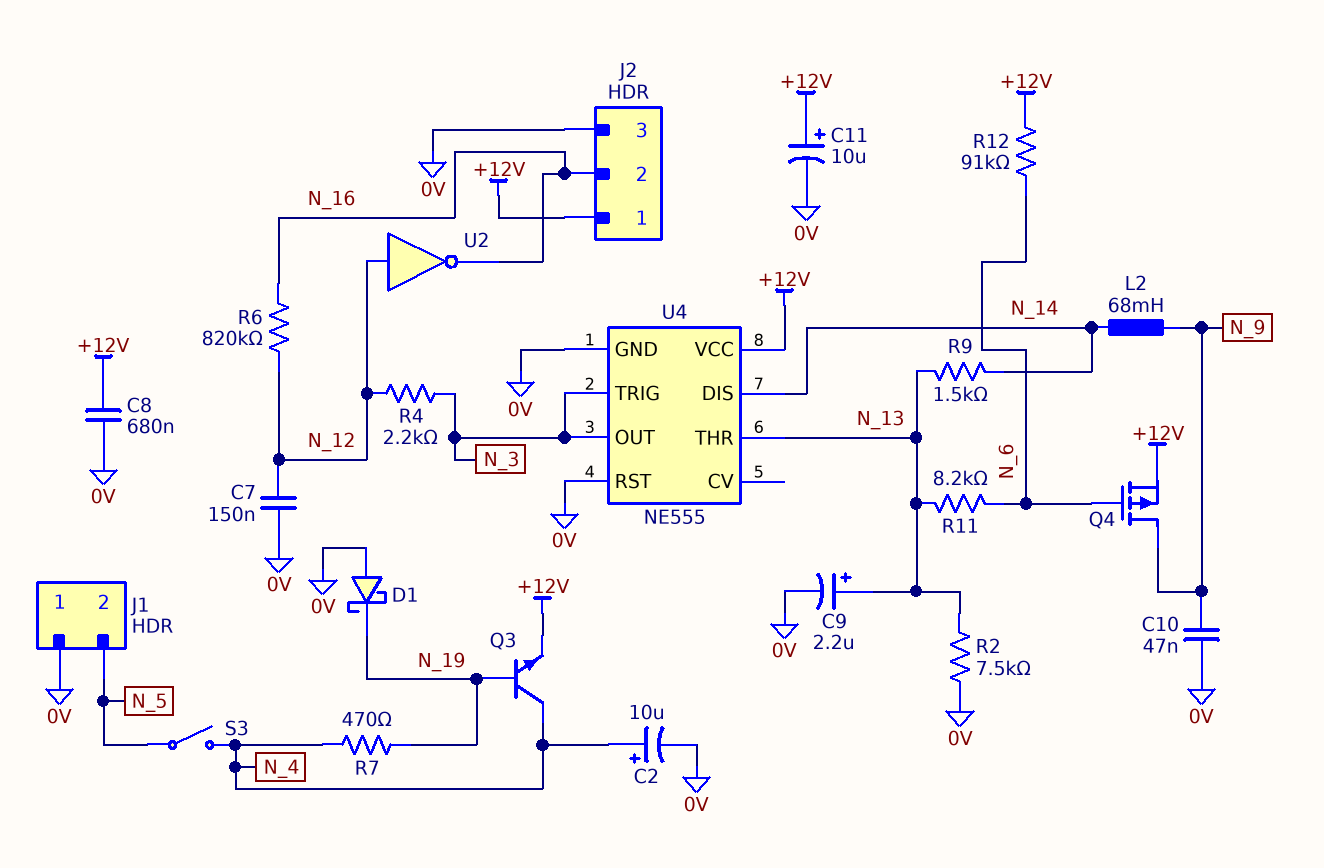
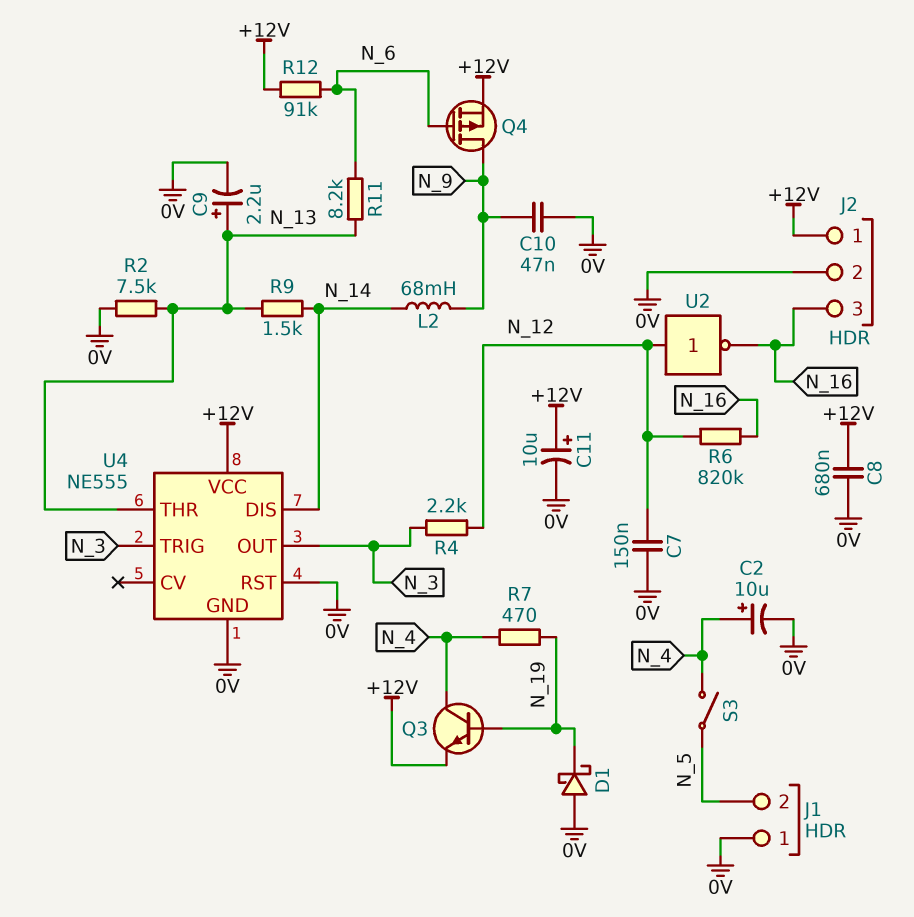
J2 pin 2: N_16 -> 0V
J2 pin 3: 0V -> N_16

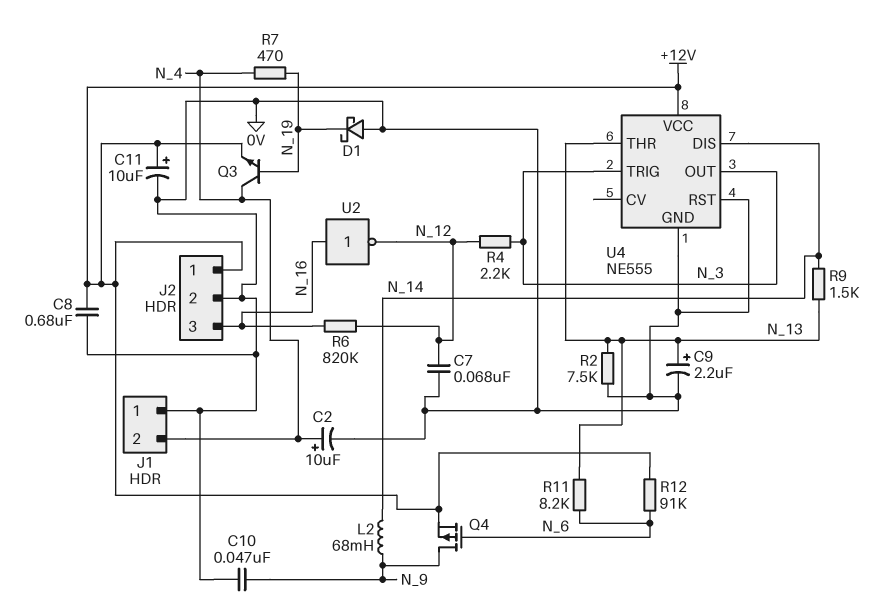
C7: 150nF (0V, N_12) -> 68nF (0V, N_12)
J1 pin 2: N_5 -> N_4
S3: switch (N_4, N_5) -> none
U2: NOT (in N_12, out N_16) -> NOT (in N_16, out N_12)

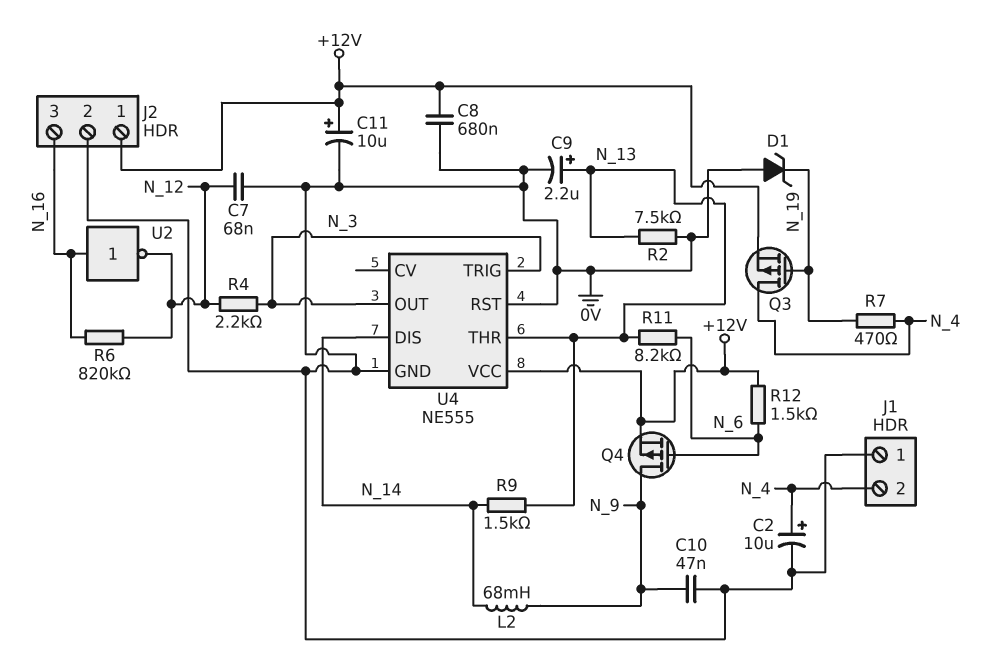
D1: schottky (A 0V, K N_19) -> zener (A 0V, K N_19)
Q3: NPN (B N_19, C N_4, E +12V) -> PMOS (G N_19, D N_4, S +12V)
R12: 91k (+12V, N_6) -> 1.5k (+12V, N_6)

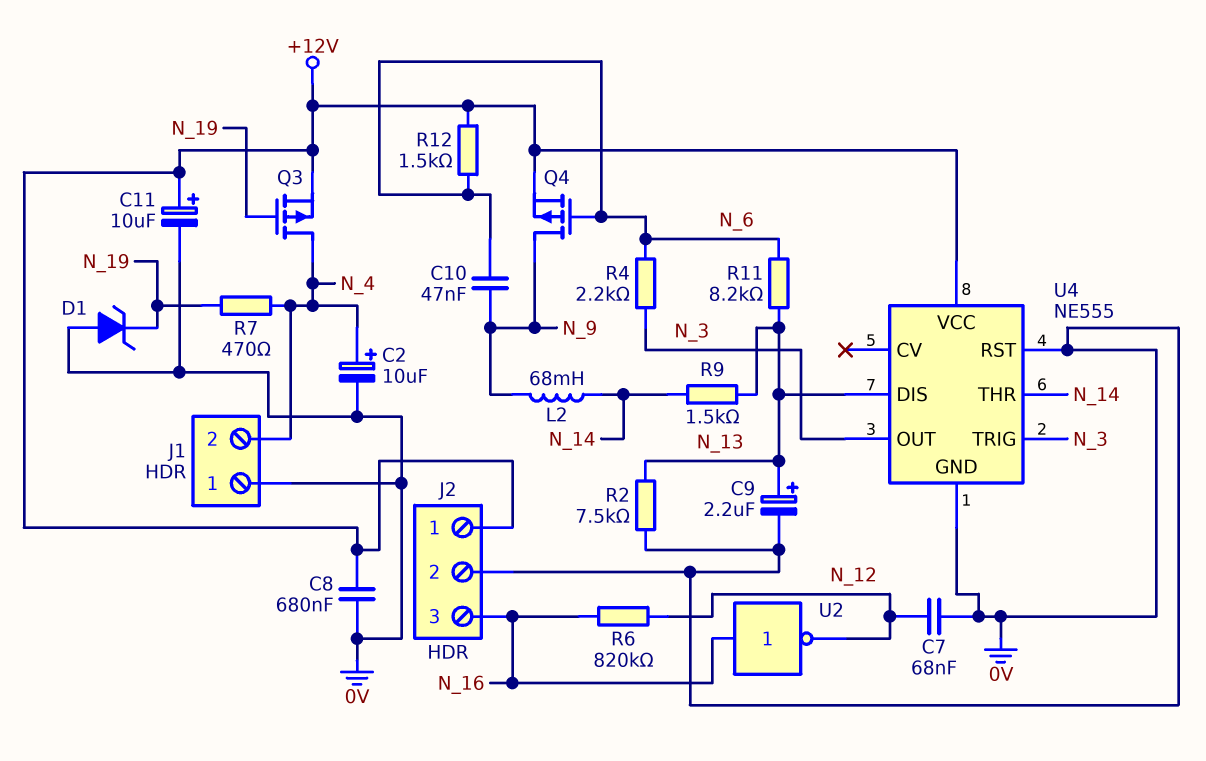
C10: 47nF (0V, N_9) -> 47nF (N_6, N_9)
R4: 2.2k (N_3, N_12) -> 2.2k (N_3, N_6)
U4 pin DIS: N_14 -> N_13
U4 pin THR: N_13 -> N_14

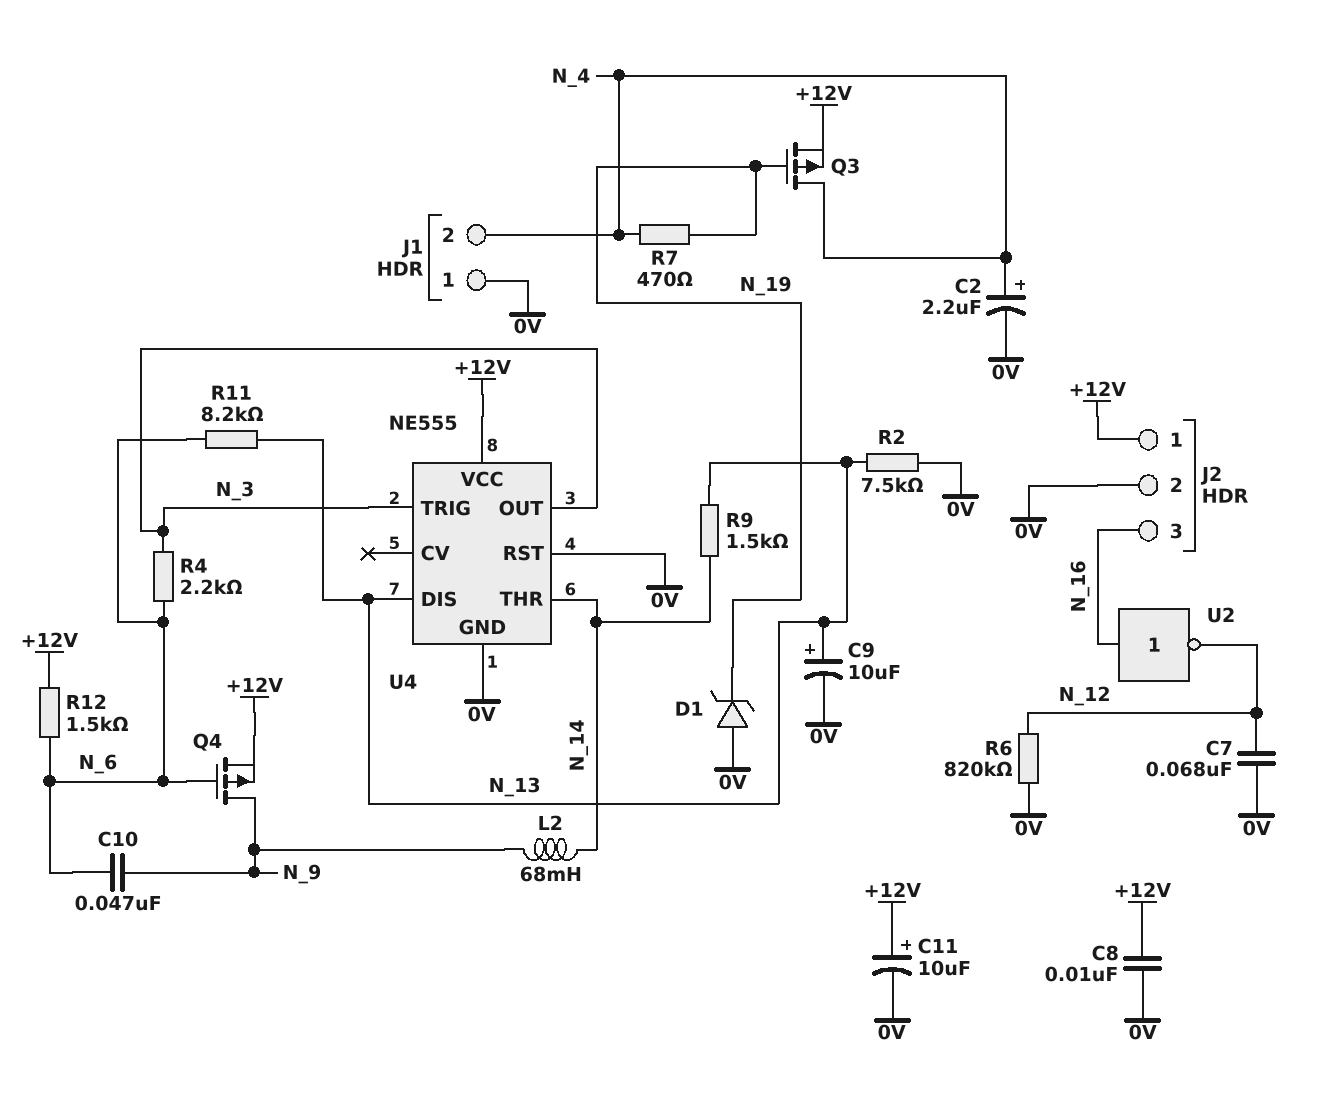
C2: 10uF (plus N_4, minus 0V) -> 2.2uF (plus N_4, minus 0V)
C8: 680nF (+12V, 0V) -> 10nF (+12V, 0V)
C9: 2.2uF (plus N_13, minus 0V) -> 10uF (plus N_13, minus 0V)
R6: 820k (N_12, N_16) -> 820k (0V, N_12)

